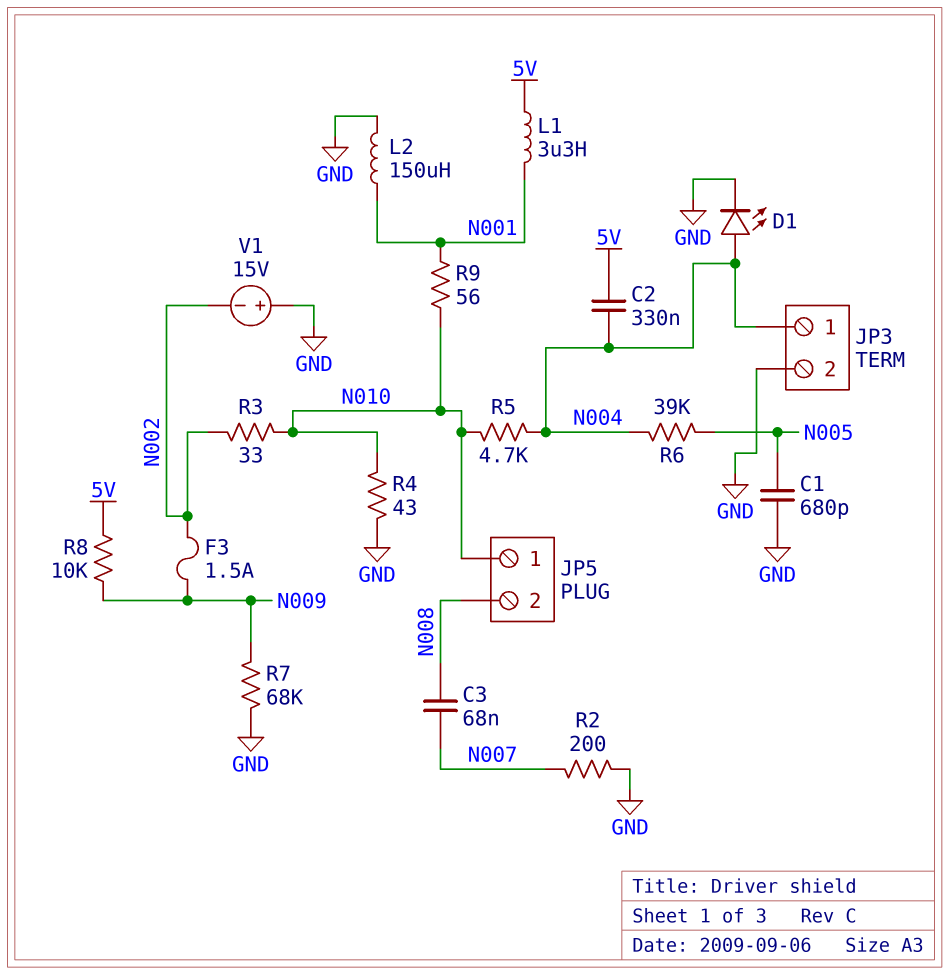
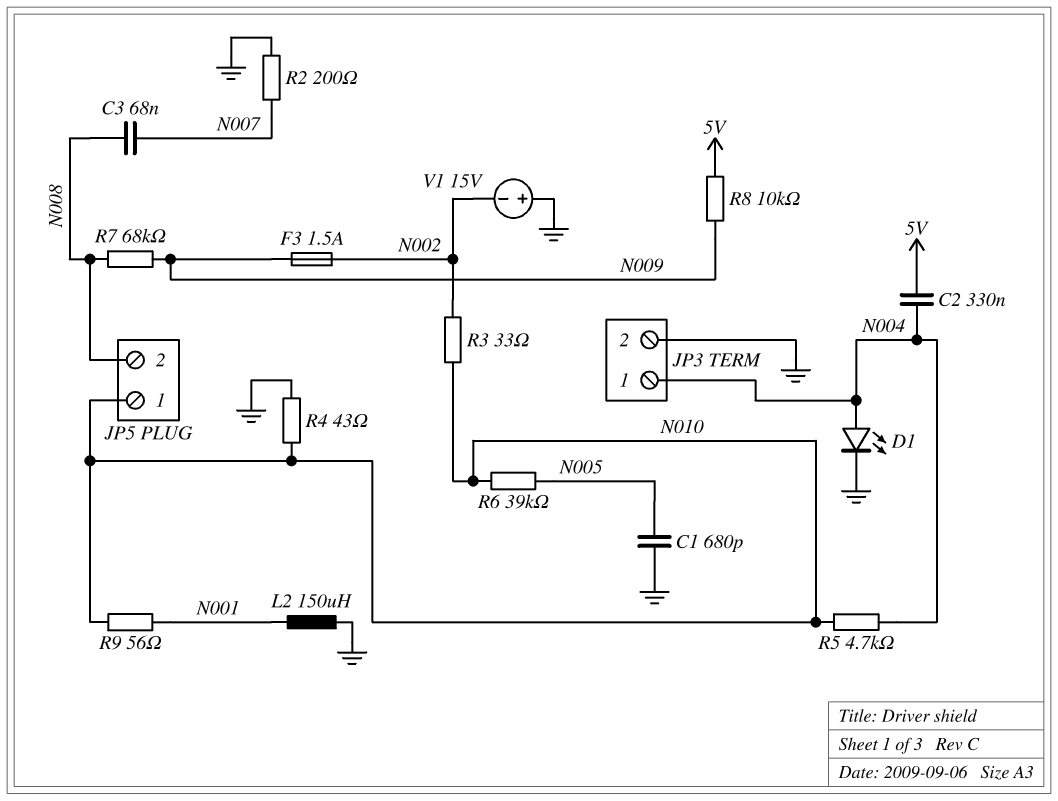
L1: 3.3uH (5V, N001) -> none
R6: 39k (N004, N005) -> 39k (N005, N010)
R7: 68k (GND, N009) -> 68k (N008, N009)

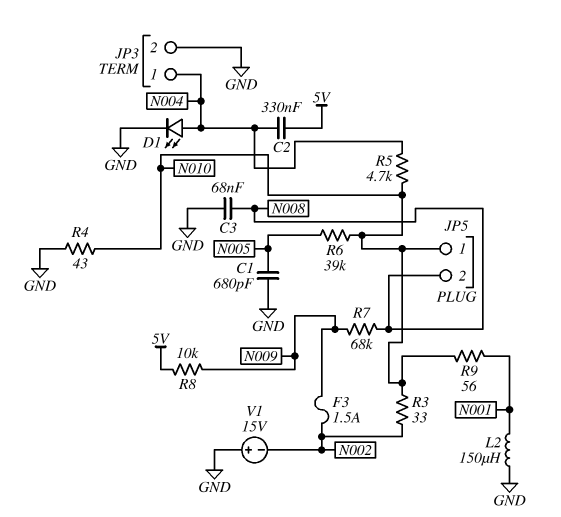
C3: 68nF (N007, N008) -> 68nF (GND, N008)
R2: 200 (GND, N007) -> none

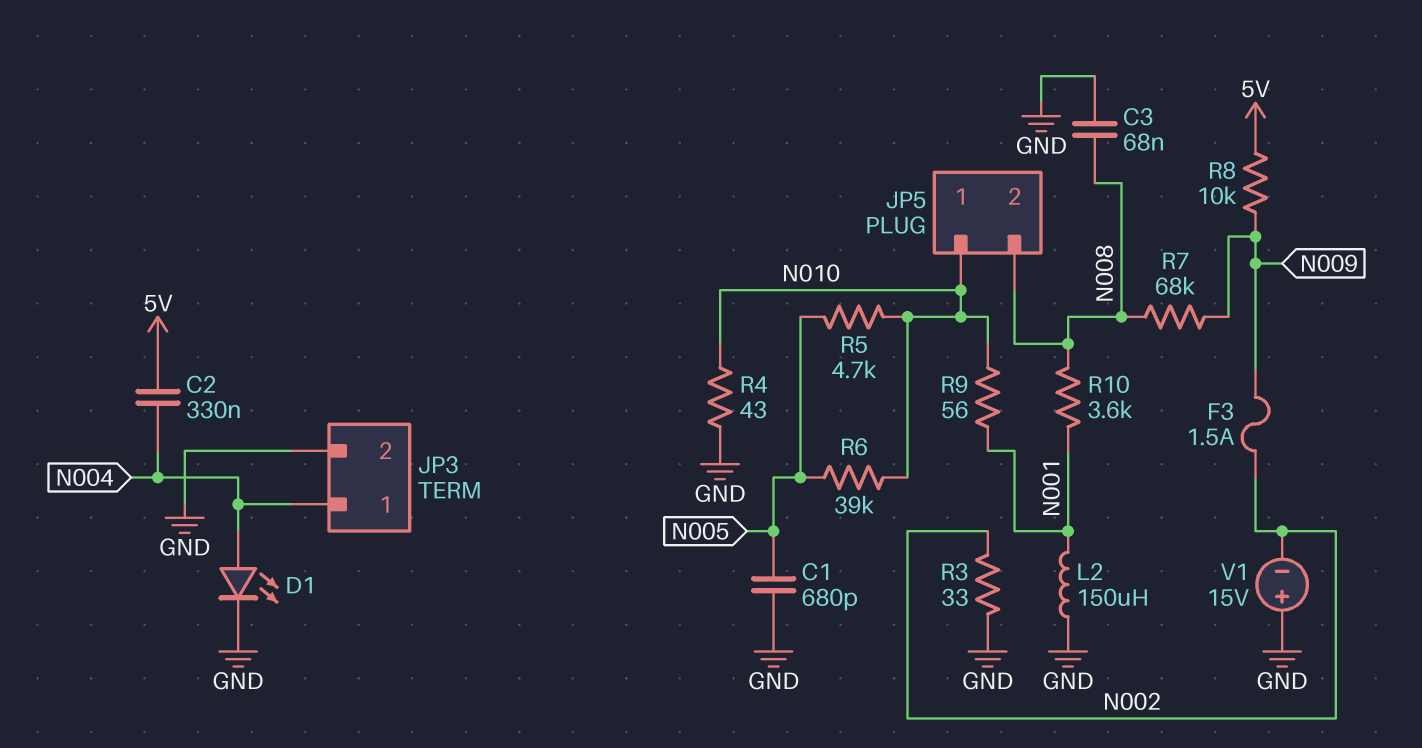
R3: 33 (N002, N010) -> 33 (GND, N002)
R5: 4.7k (N004, N010) -> 4.7k (N005, N010)
R10: none -> 3.6k (N001, N008)

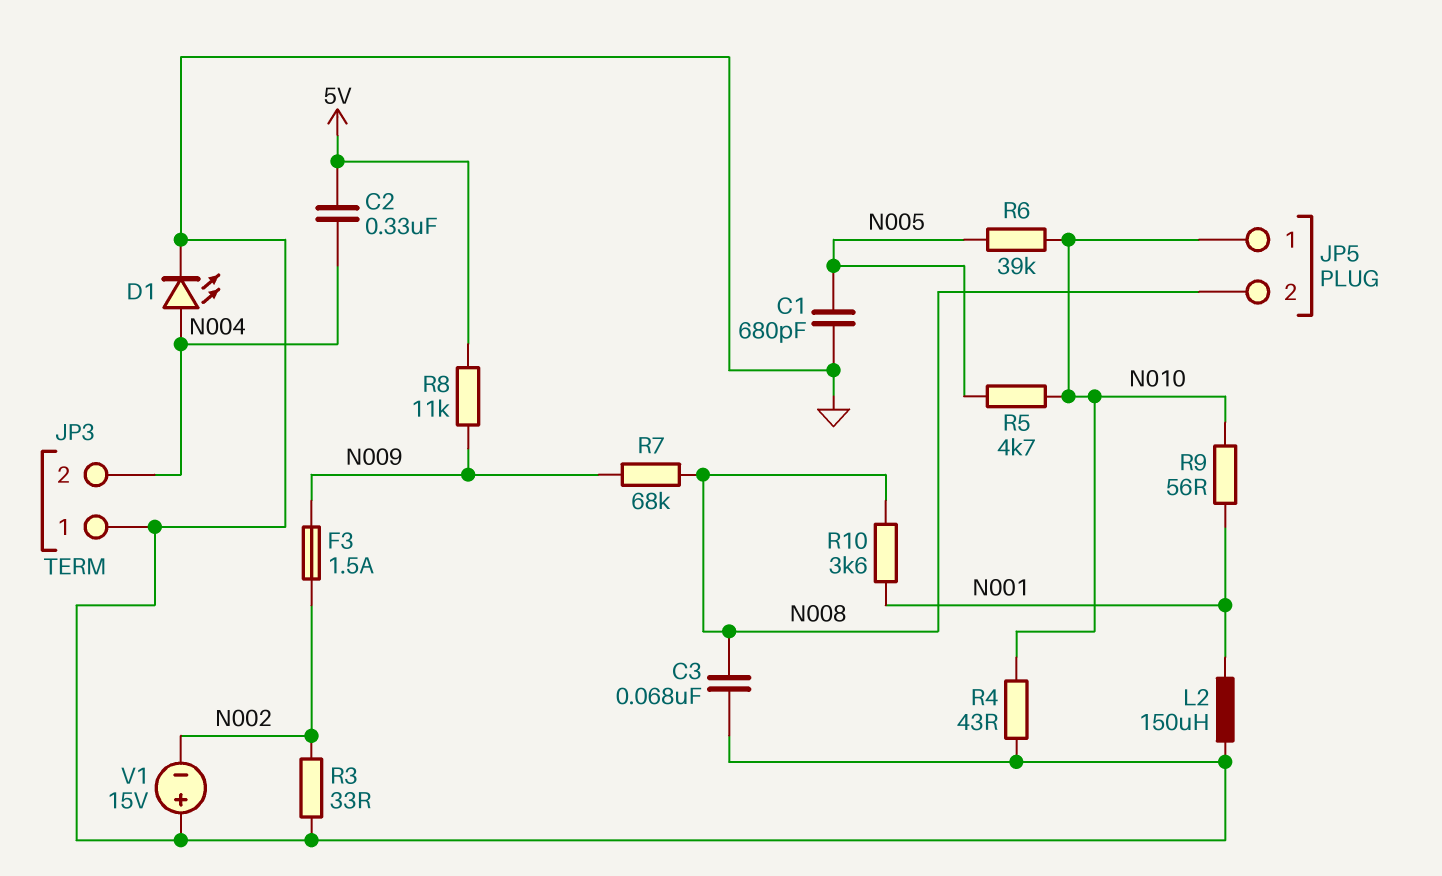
JP3 pin 1: N004 -> GND
JP3 pin 2: GND -> N004
R8: 10k (5V, N009) -> 11k (5V, N009)

